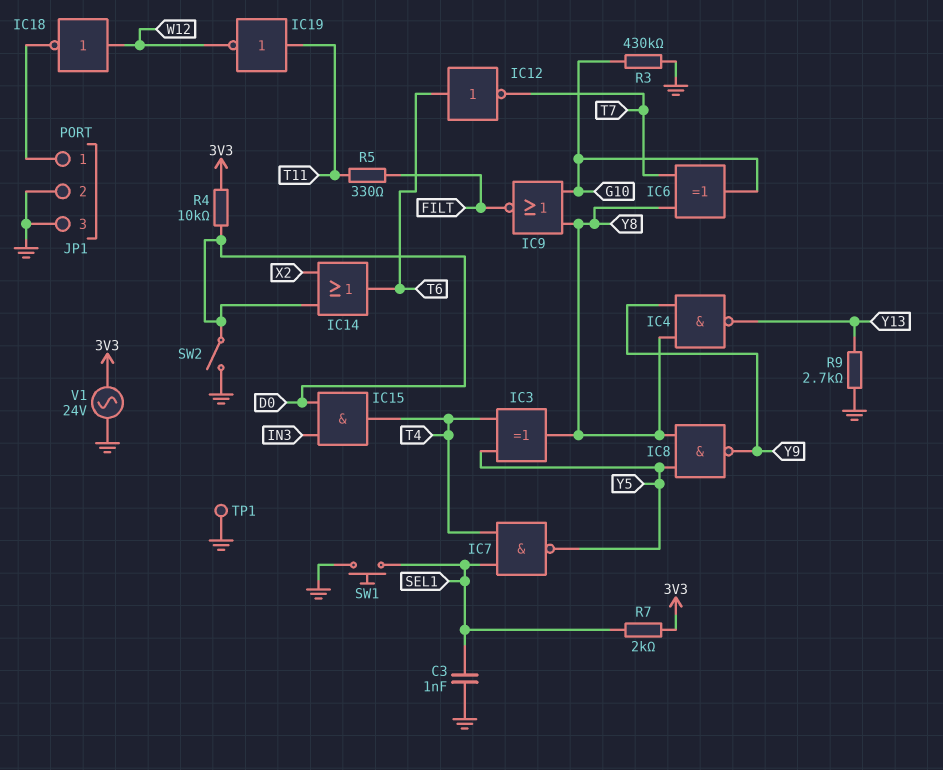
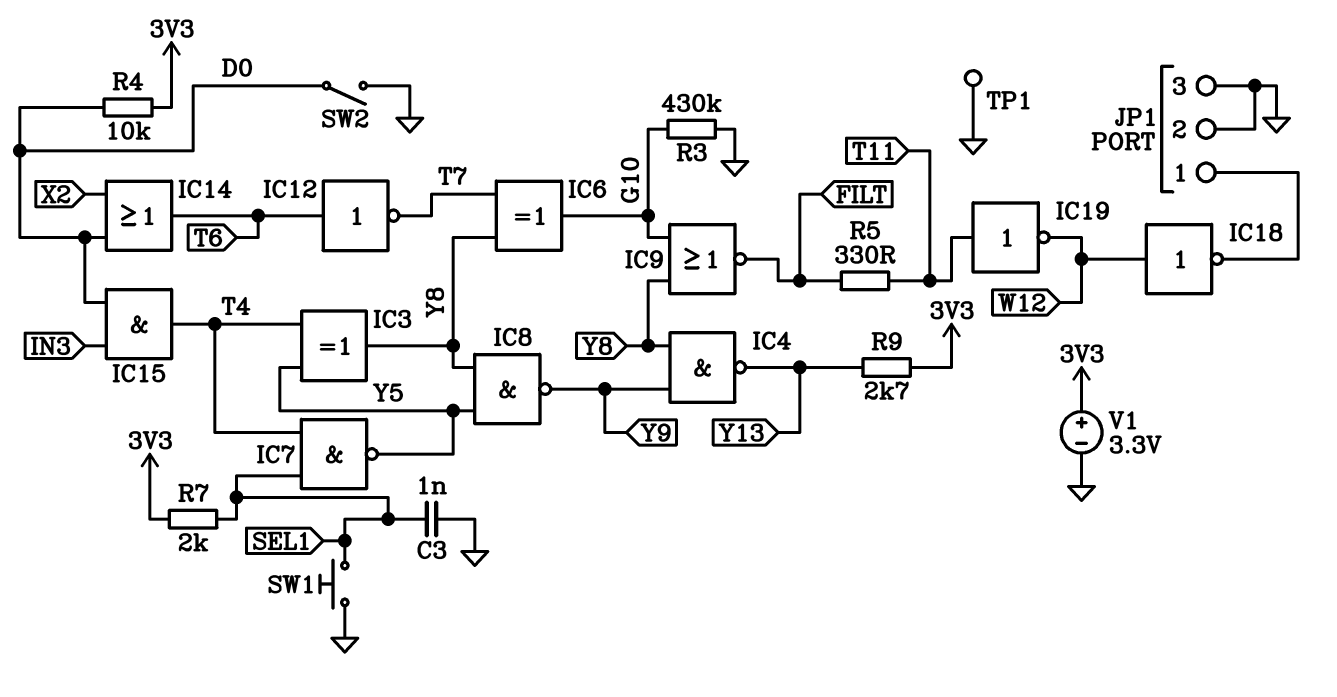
R9: 2.7k (GND, Y13) -> 2.7k (3V3, Y13)
V1: AC 24V (3V3, GND) -> 3.3V (plus 3V3, minus GND)

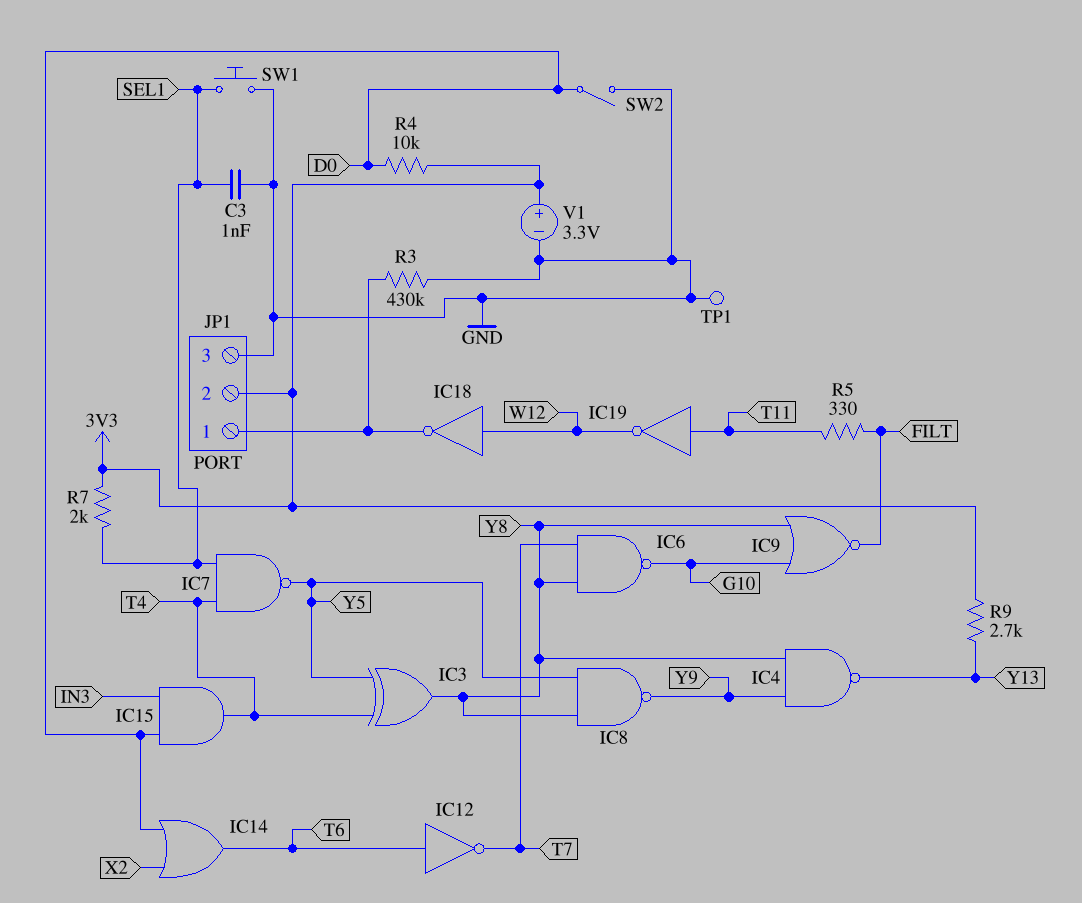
IC6: XOR (in T7, in Y8, out G10) -> NAND (in T7, in Y8, out G10)
JP1 pin 2: GND -> 3V3
R3: 430k (G10, GND) -> 430k (GND, JP1/1)

